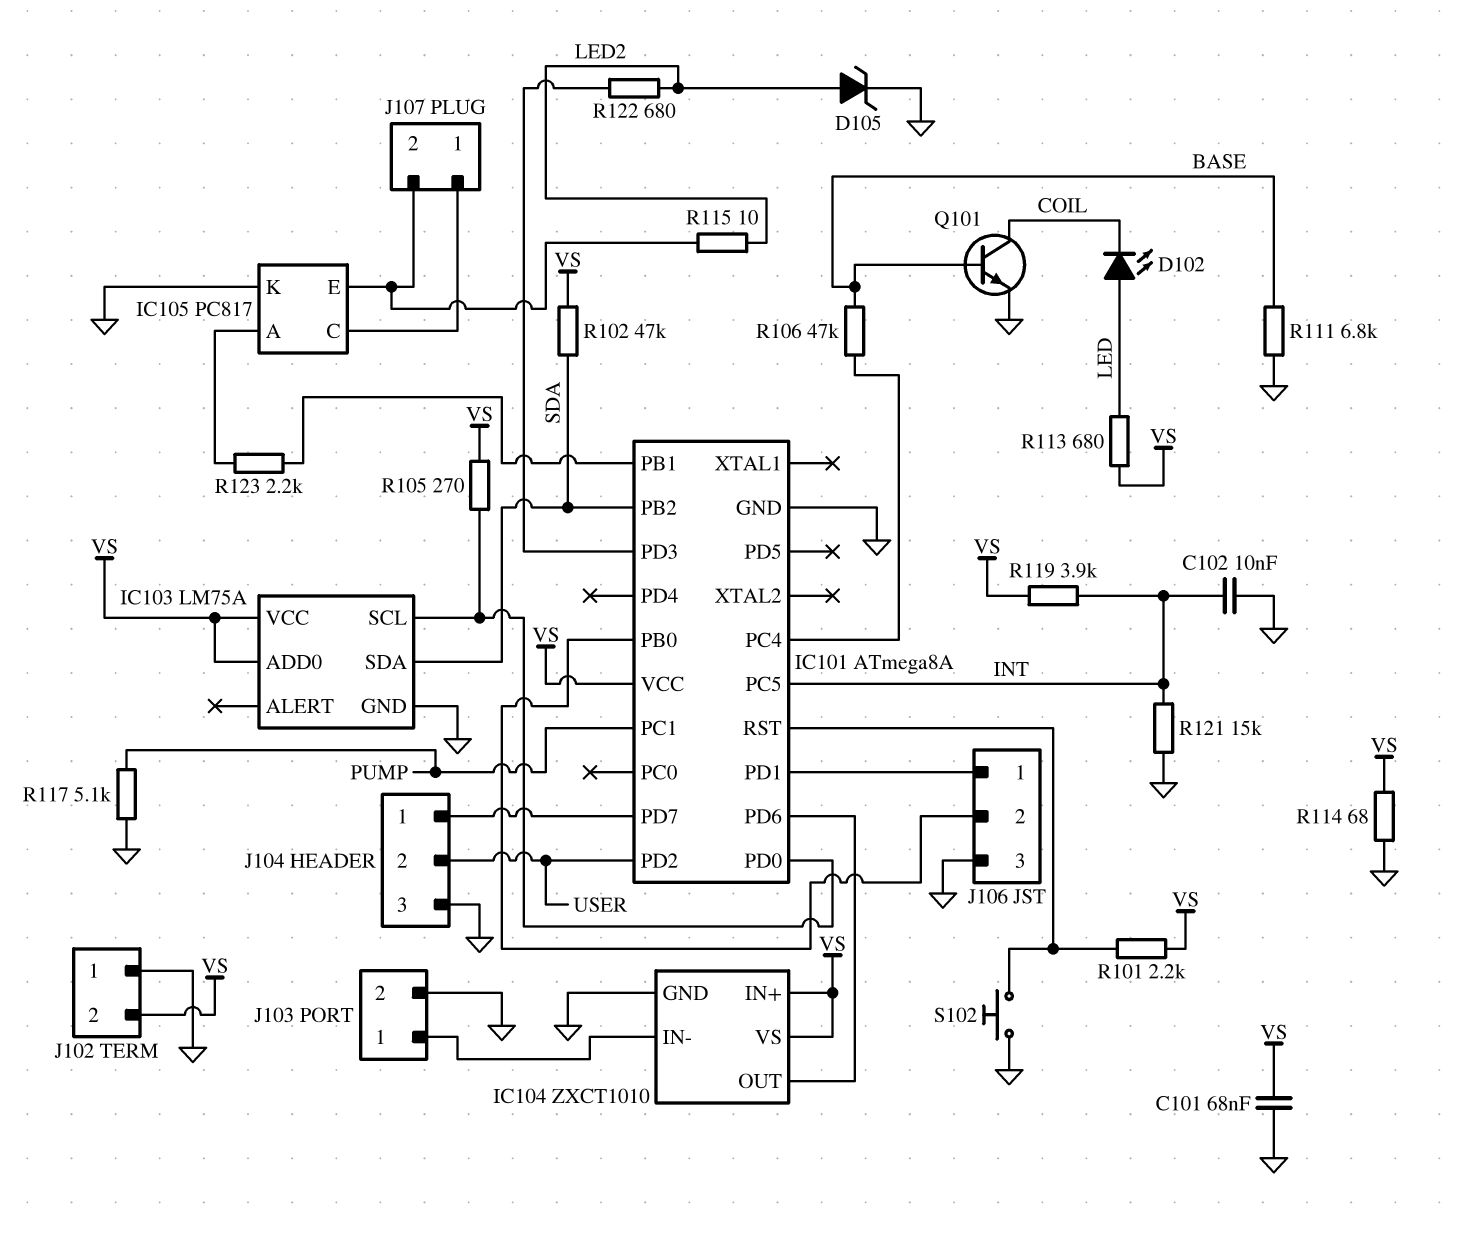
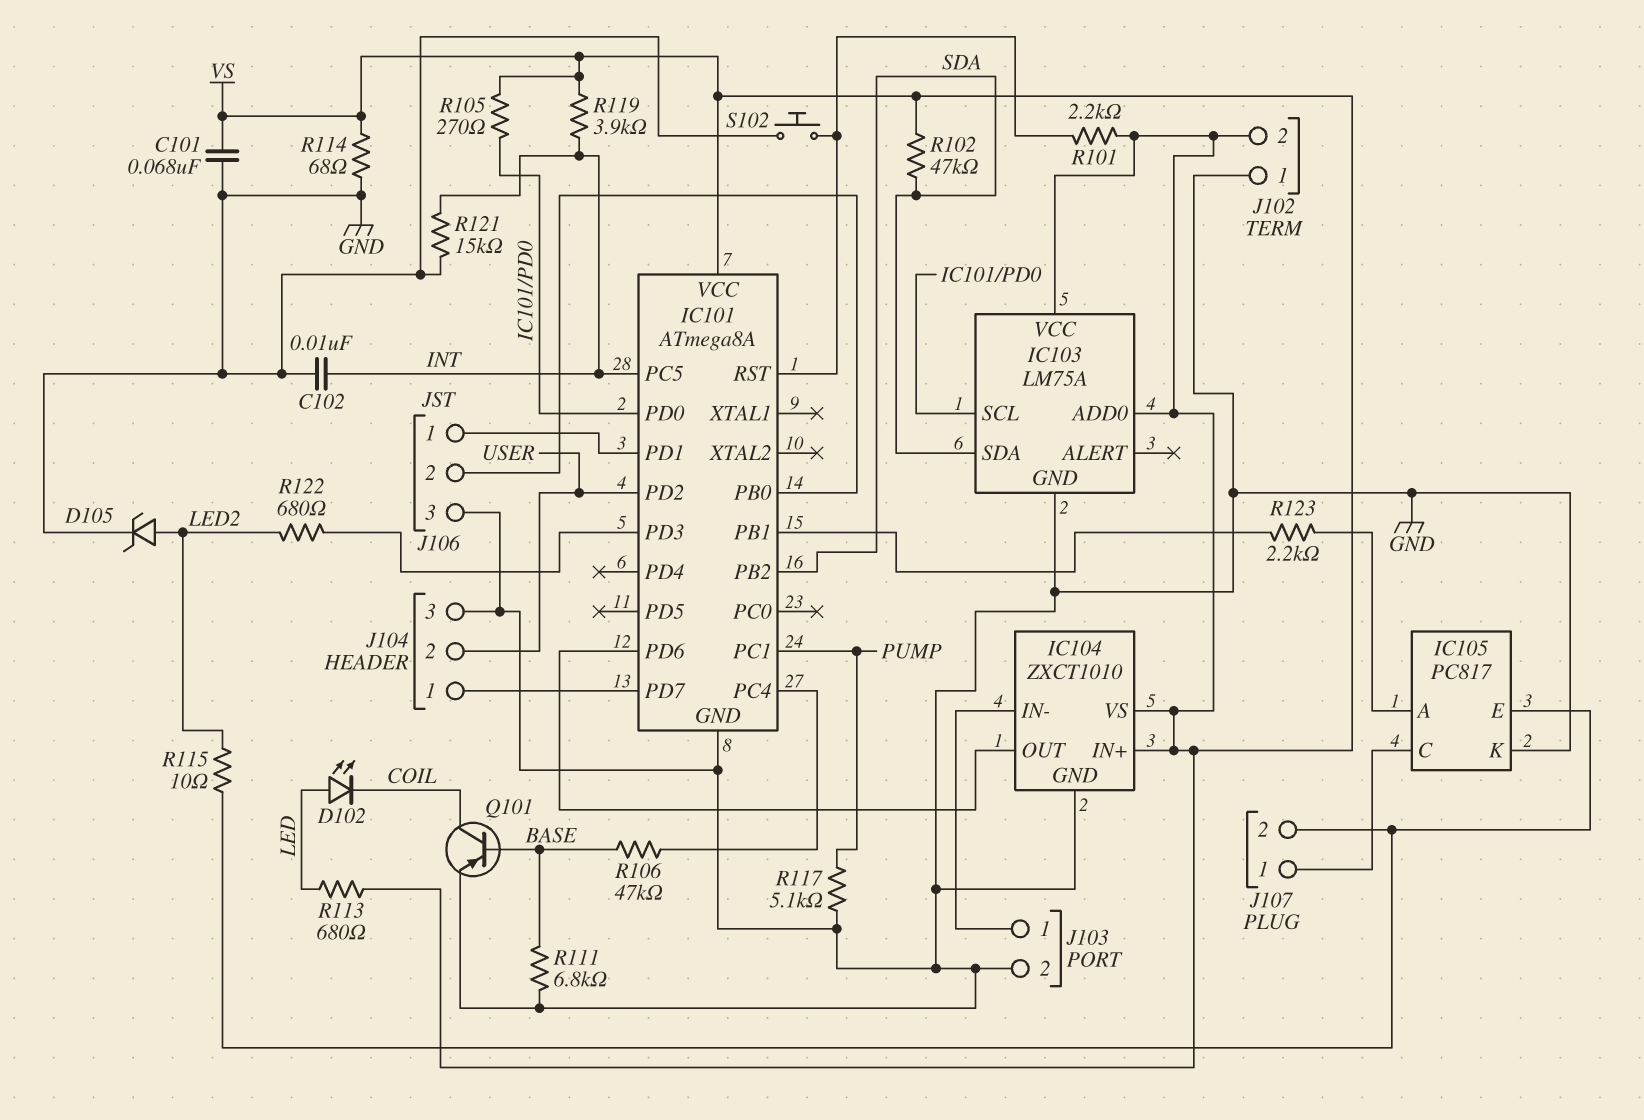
Q101: NPN (B BASE, C COIL, E GND) -> PNP (B BASE, C COIL, E GND)

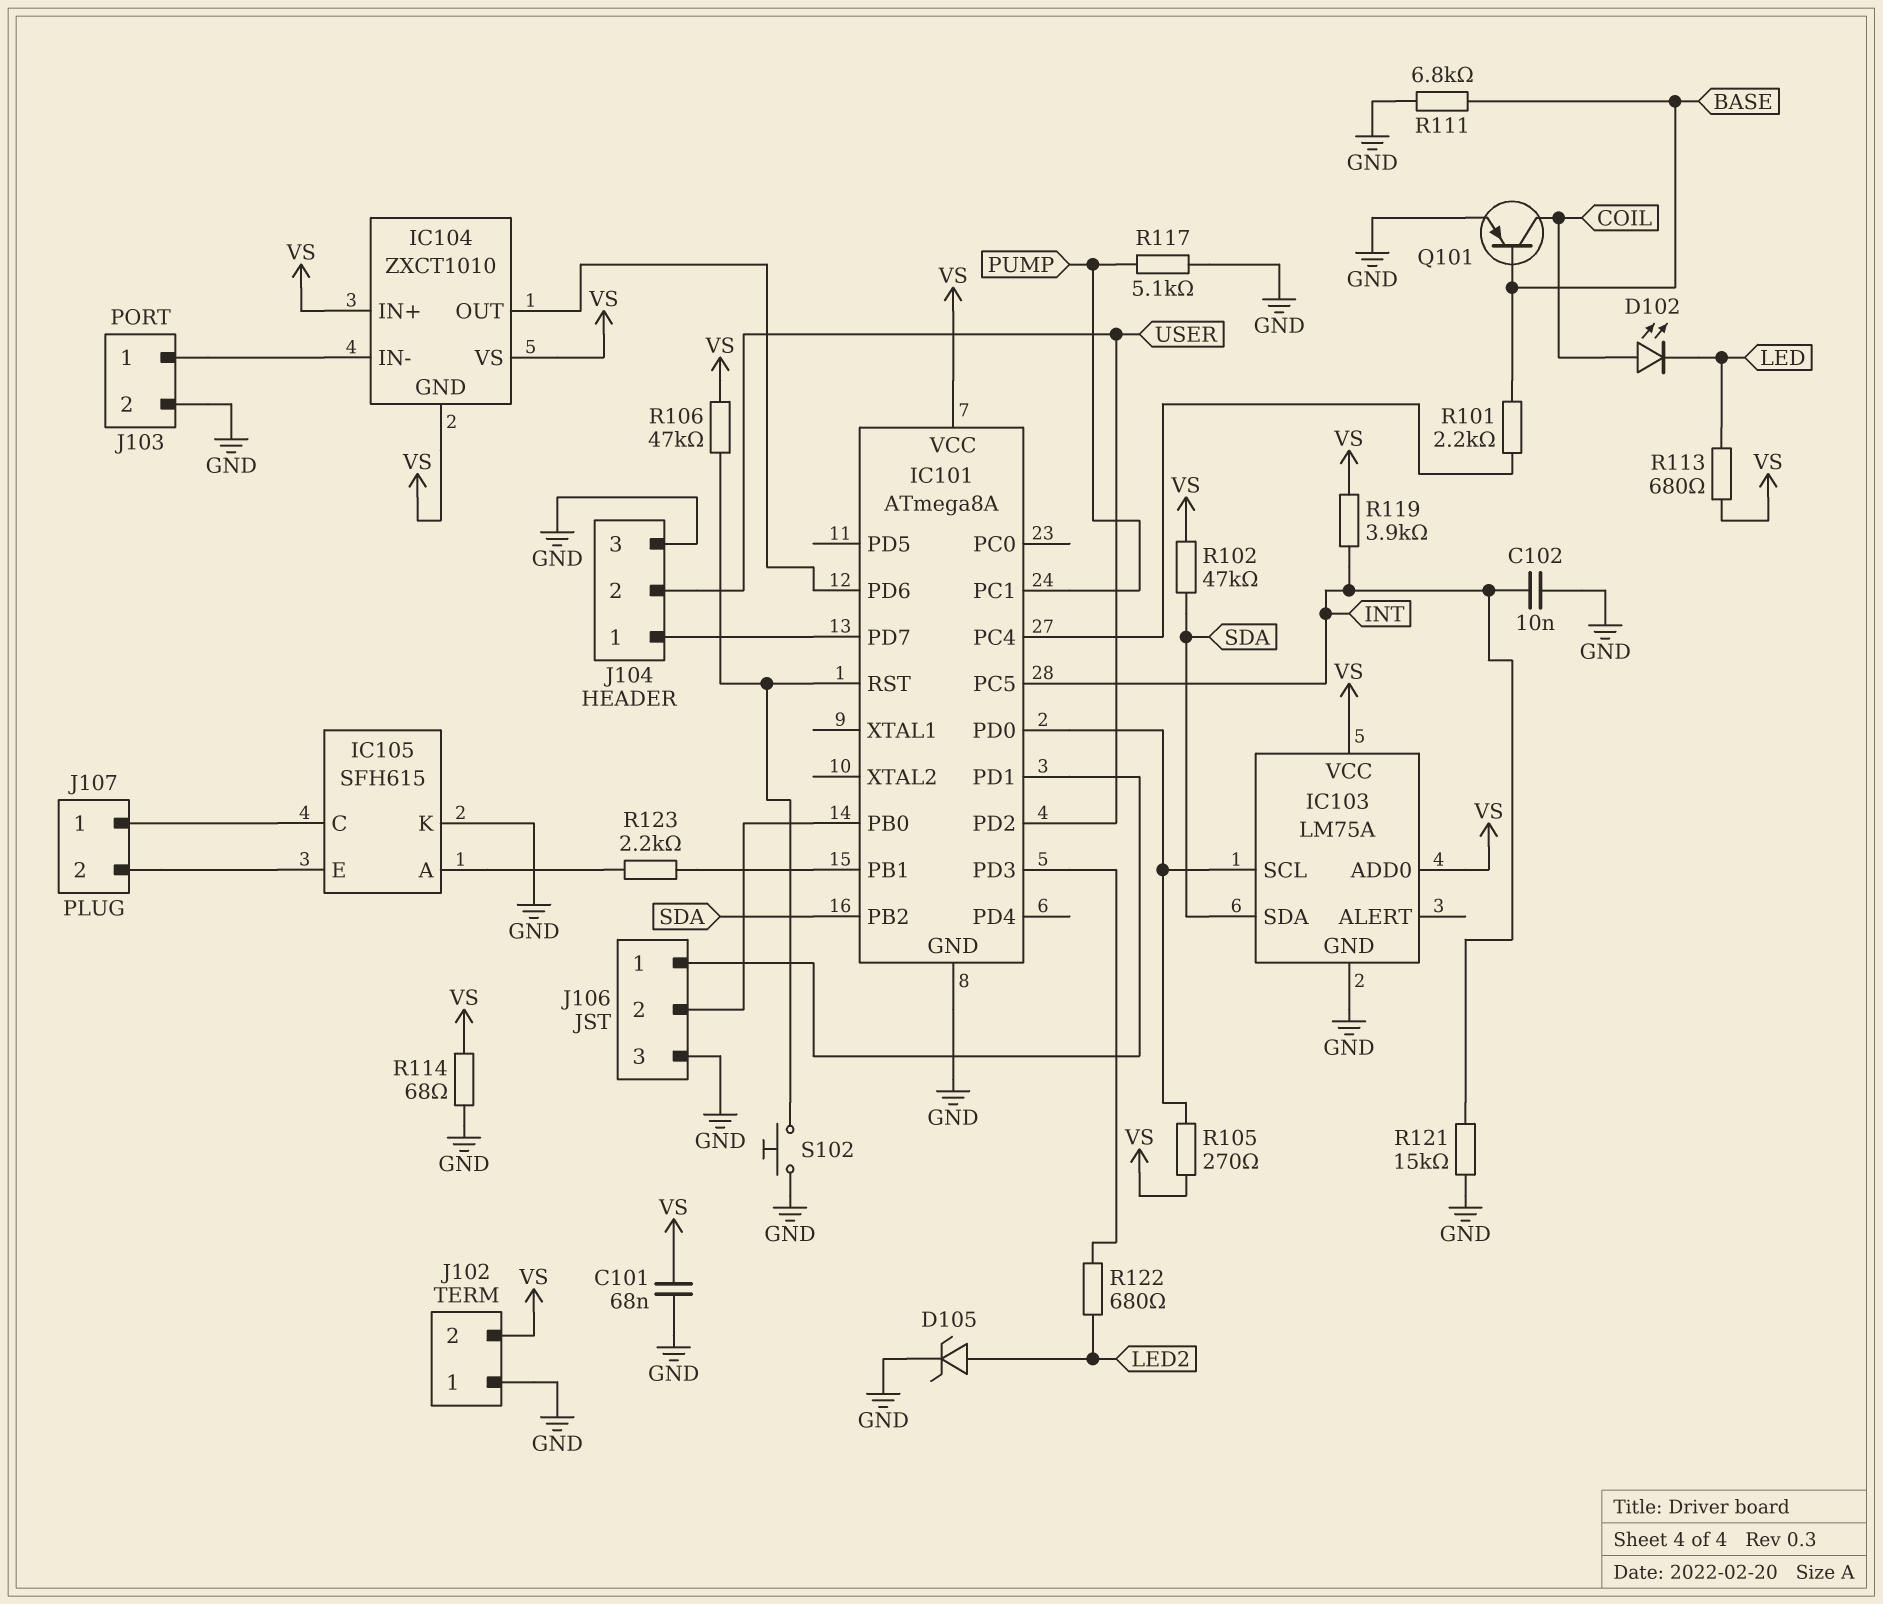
D102: LED (A LED, K COIL) -> LED (A COIL, K LED)
IC104 pin GND: GND -> VS
IC105: PC817 -> SFH615
R101: 2.2k (IC101/RST, VS) -> 2.2k (BASE, IC101/PC4)
R106: 47k (BASE, IC101/PC4) -> 47k (IC101/RST, VS)
R115: 10 (IC105/E, LED2) -> none

